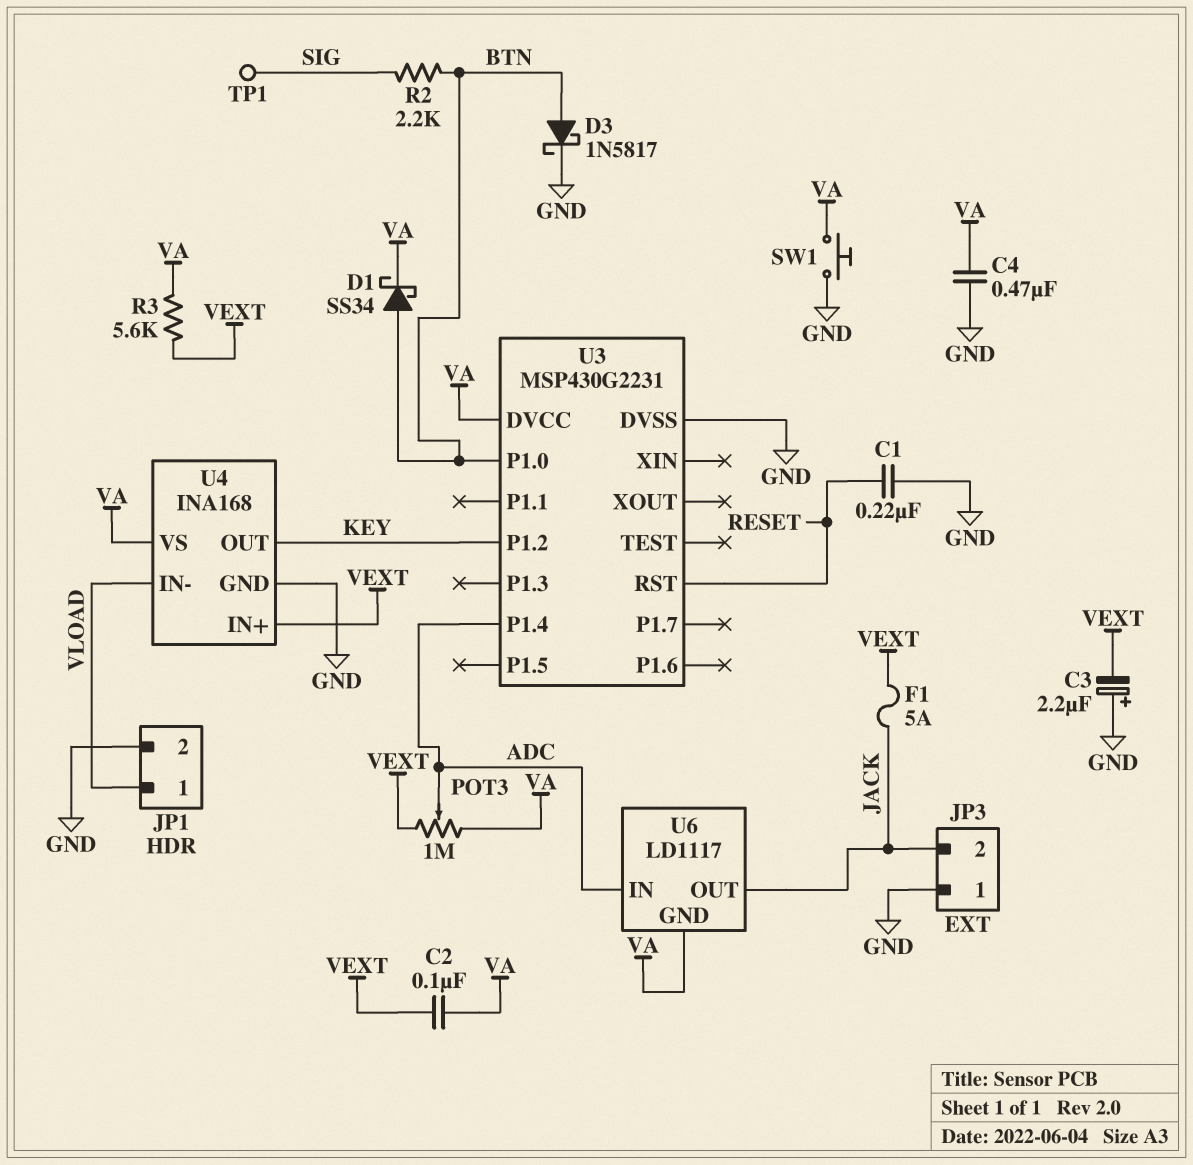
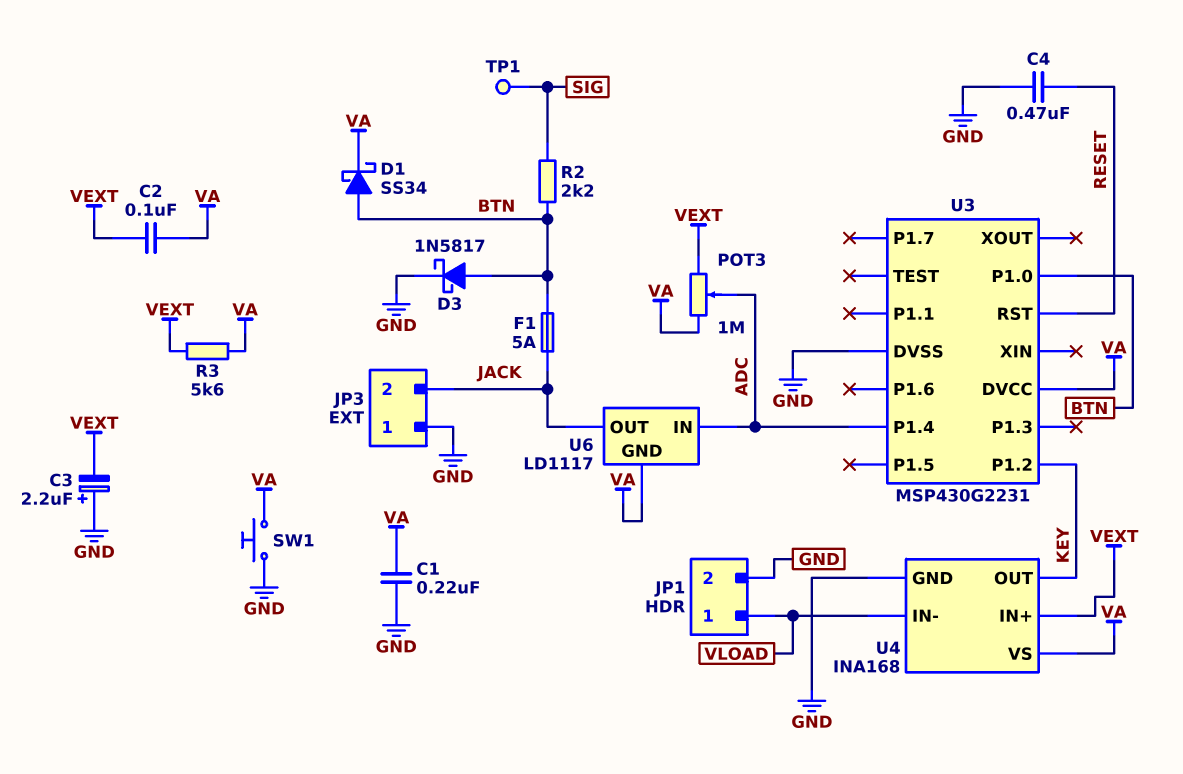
C1: 220nF (GND, RESET) -> 220nF (GND, VA)
C4: 470nF (GND, VA) -> 470nF (GND, RESET)
F1: 5A (JACK, VEXT) -> 5A (BTN, JACK)

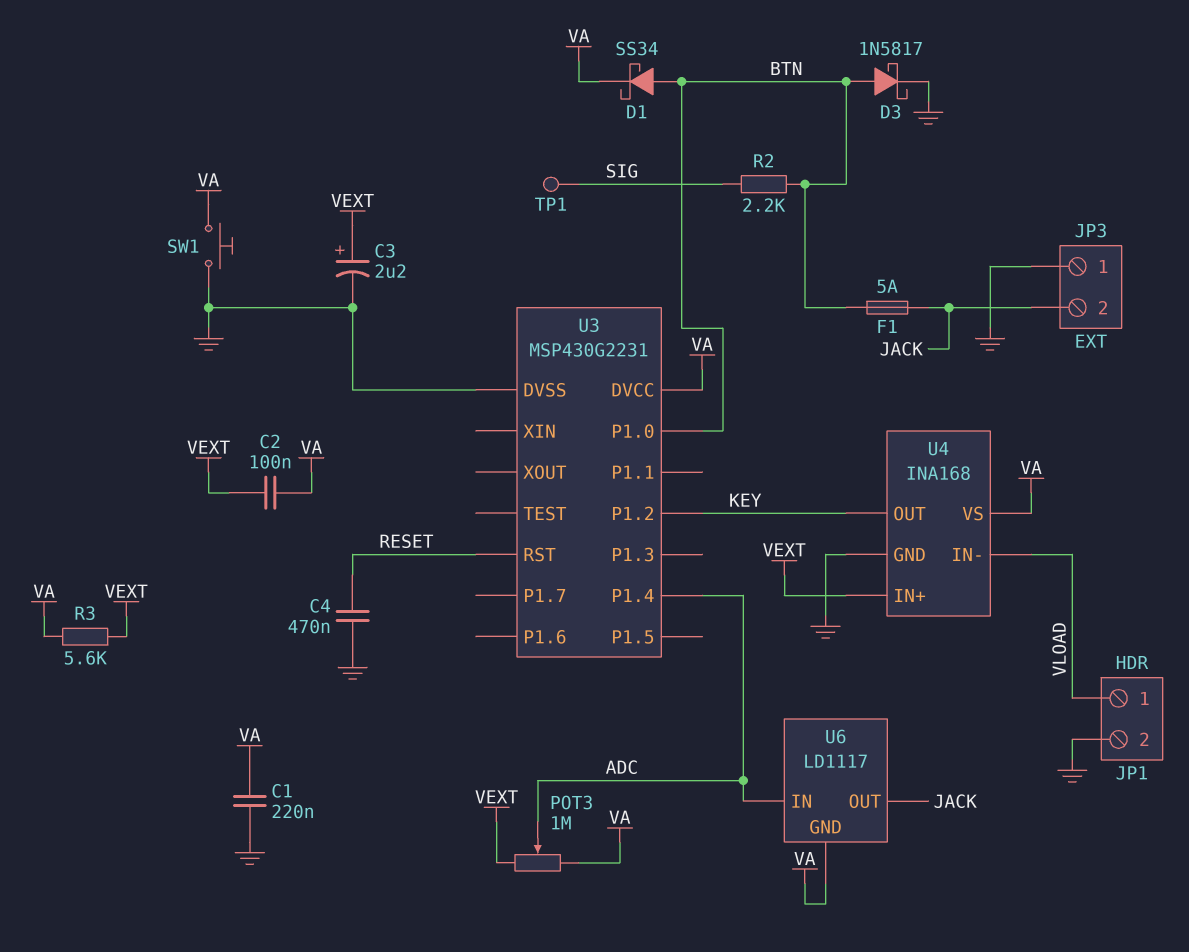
C3: 2.2uF (plus GND, minus VEXT) -> 2.2uF (plus VEXT, minus GND)

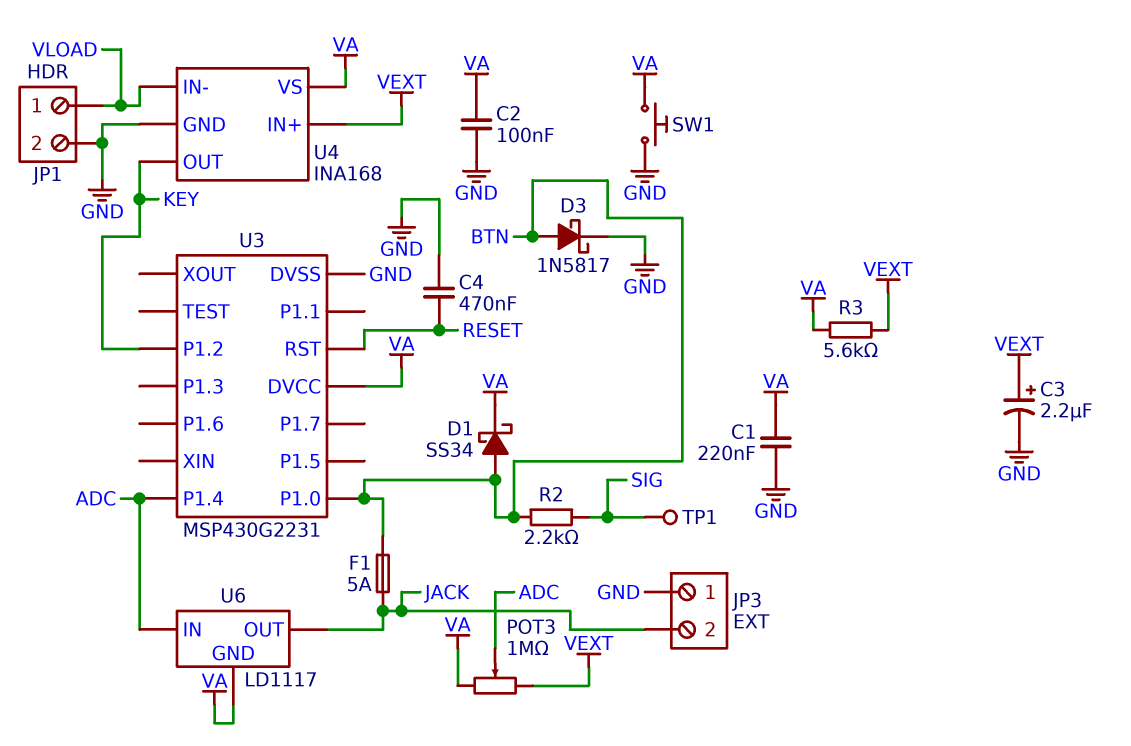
C2: 100nF (VA, VEXT) -> 100nF (GND, VA)

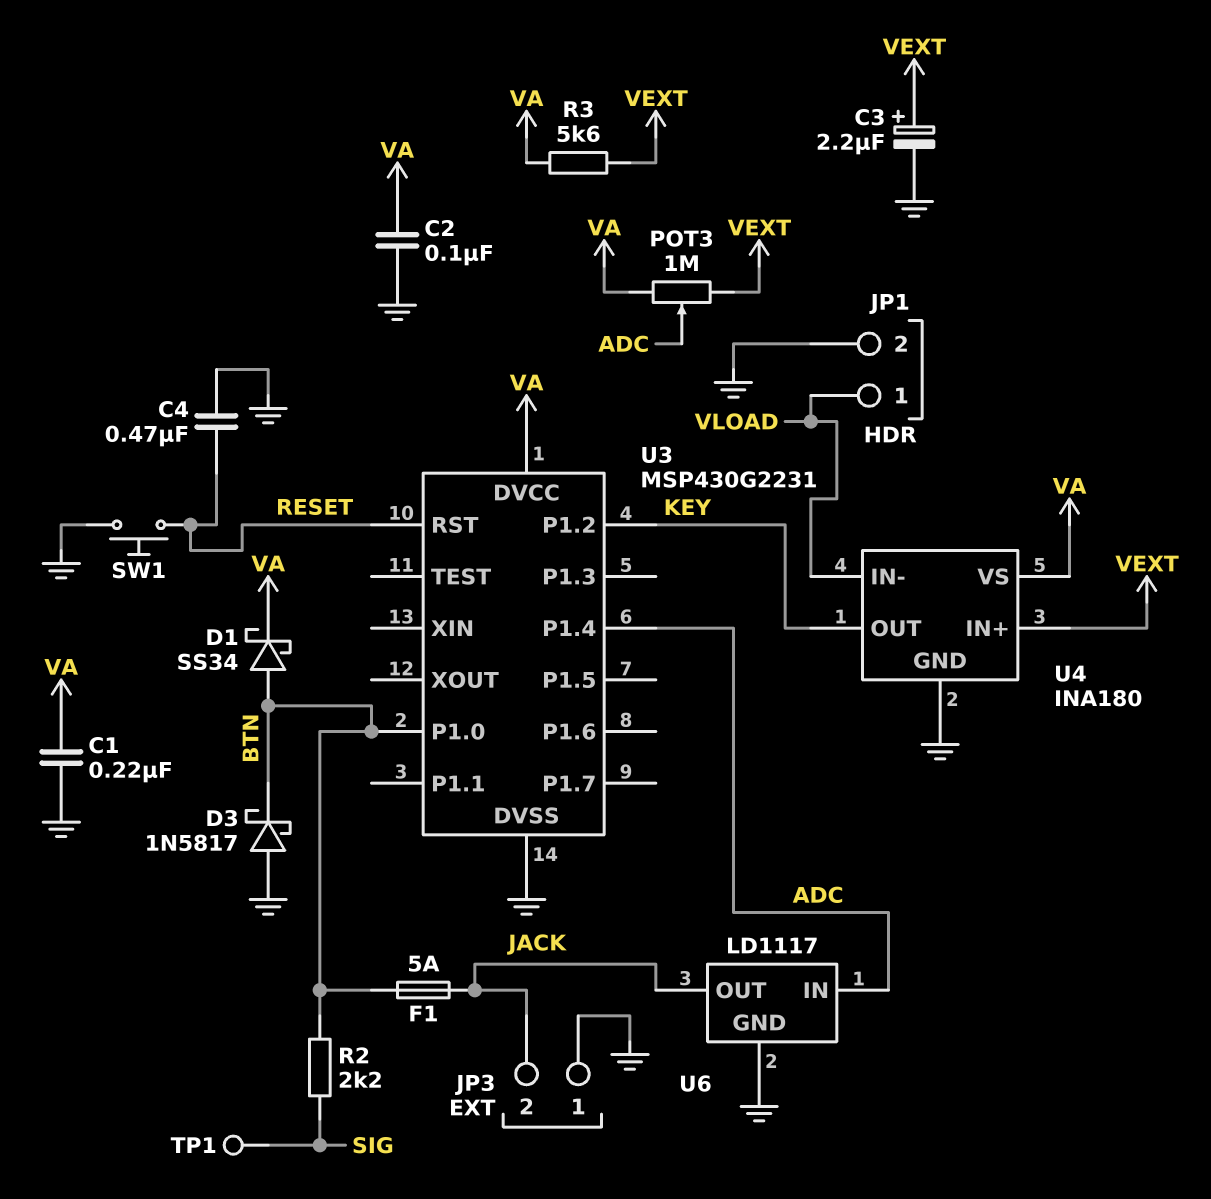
D3: schottky 1N5817 (A BTN, K GND) -> schottky 1N5817 (A GND, K BTN)
SW1: button (GND, VA) -> button (GND, RESET)
U4: INA168 -> INA180
U6 pin GND: VA -> GND

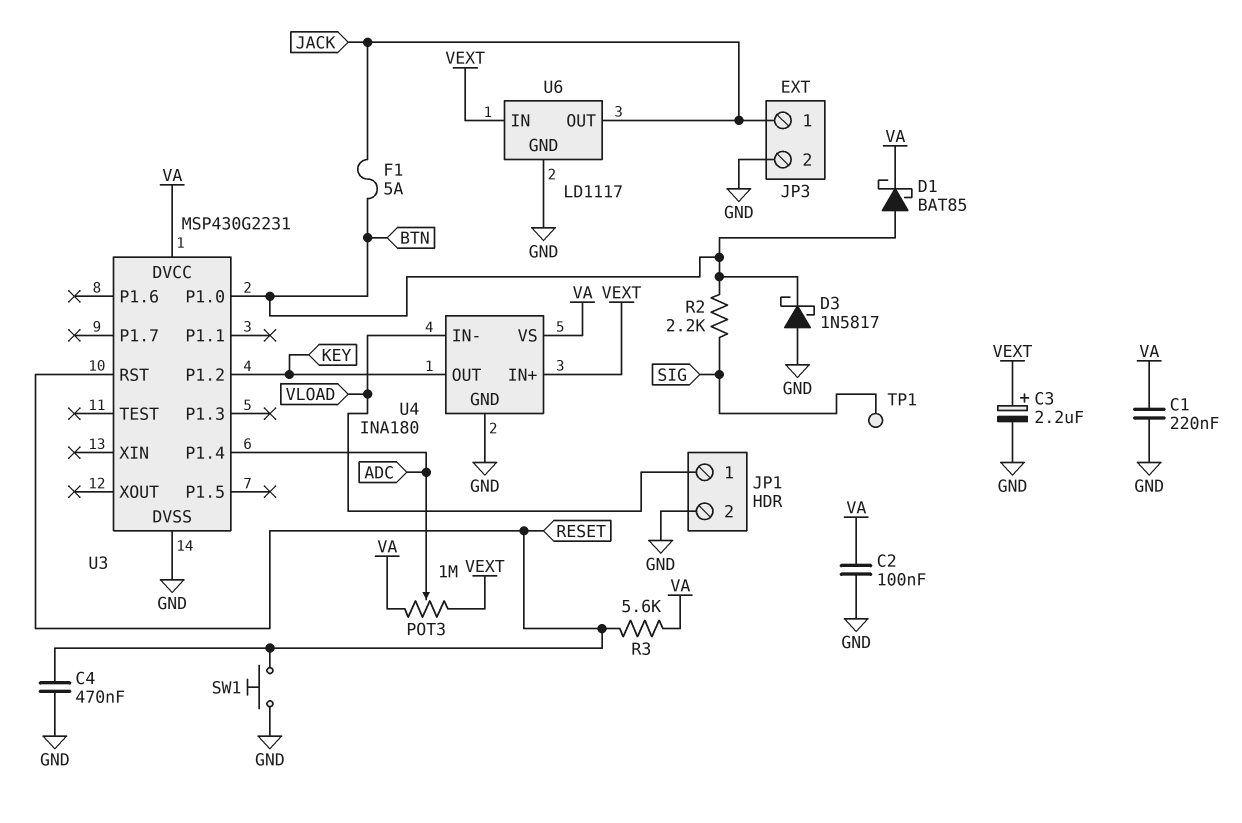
D1: schottky SS34 (A BTN, K VA) -> schottky BAT85 (A BTN, K VA)
JP3 pin 1: GND -> JACK
JP3 pin 2: JACK -> GND
R3: 5.6k (VA, VEXT) -> 5.6k (RESET, VA)
U6 pin IN: ADC -> VEXT

